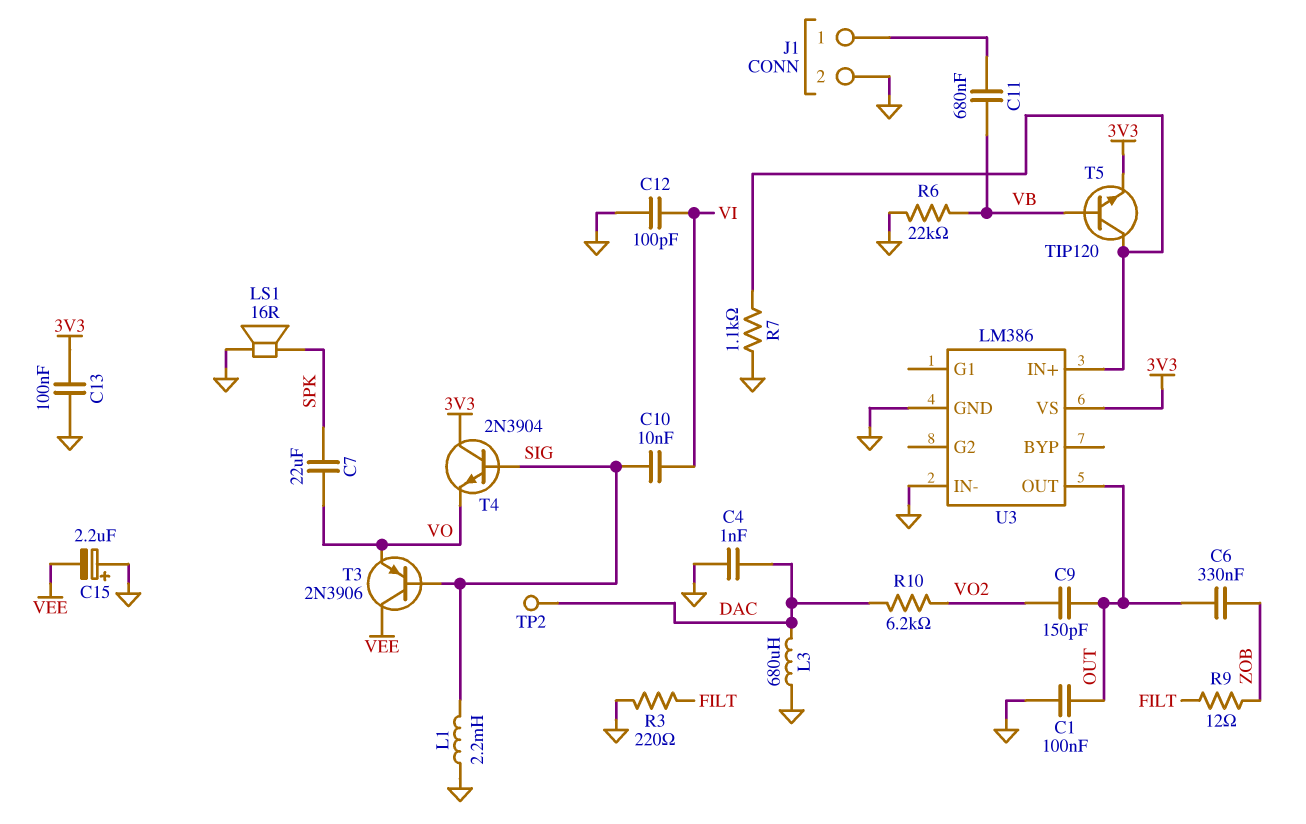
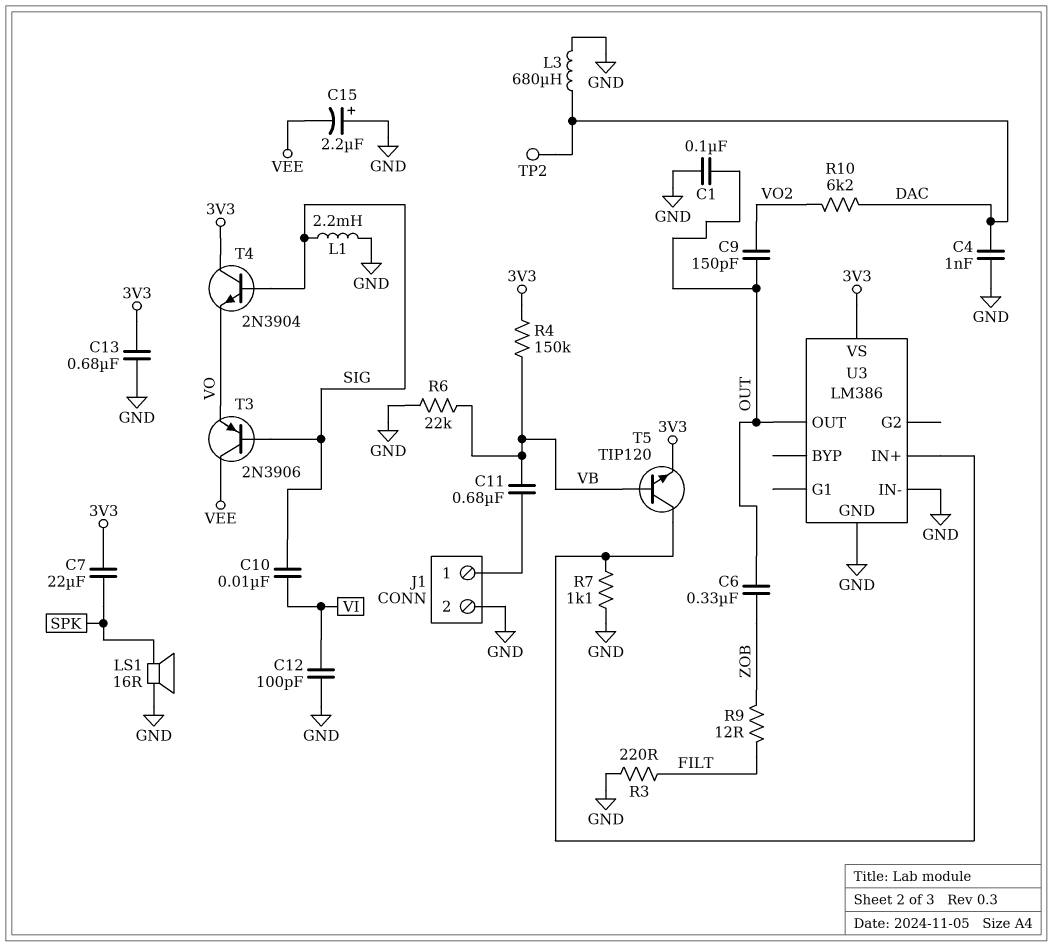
C7: 22uF (SPK, VO) -> 22uF (3V3, SPK)
C13: 100nF (3V3, GND) -> 680nF (3V3, GND)
R4: none -> 150k (3V3, VB)

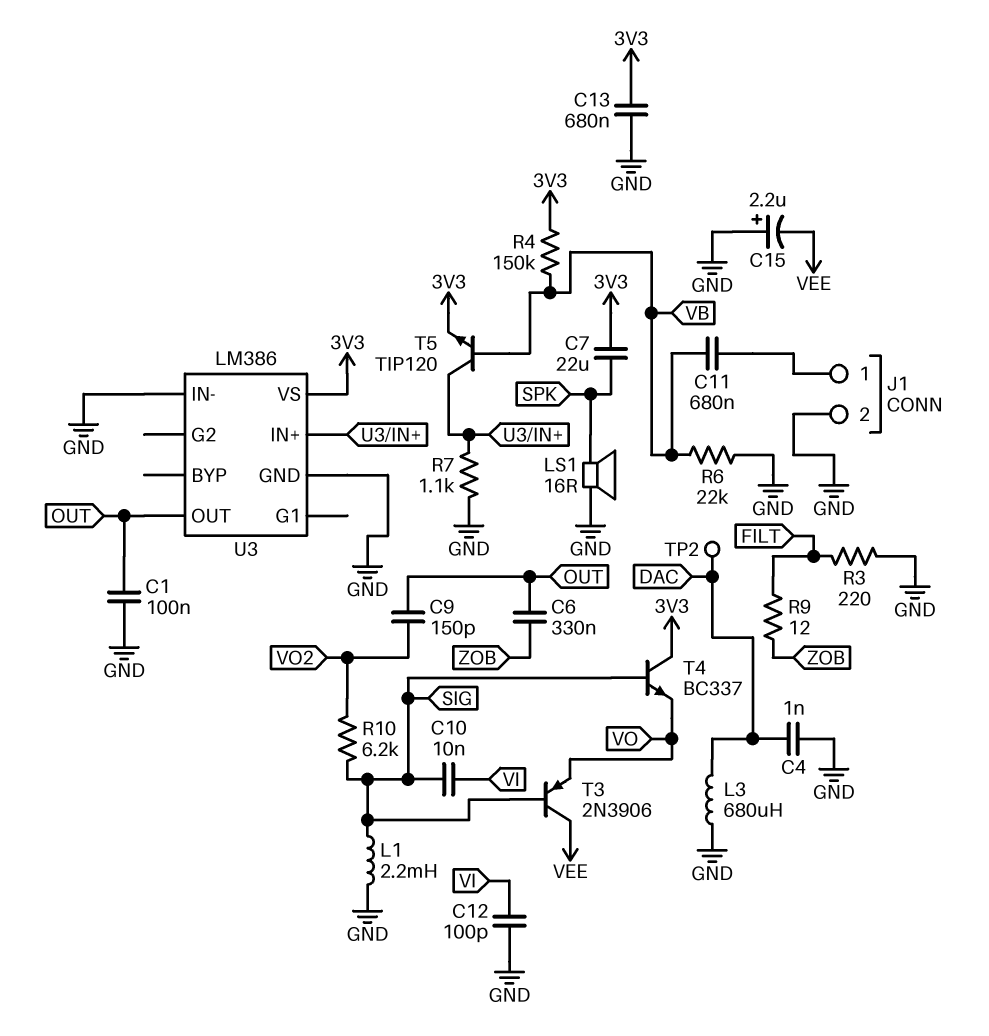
R10: 6.2k (DAC, VO2) -> 6.2k (SIG, VO2)
T4: NPN 2N3904 (B SIG, C 3V3, E VO) -> NPN BC337 (B SIG, C 3V3, E VO)

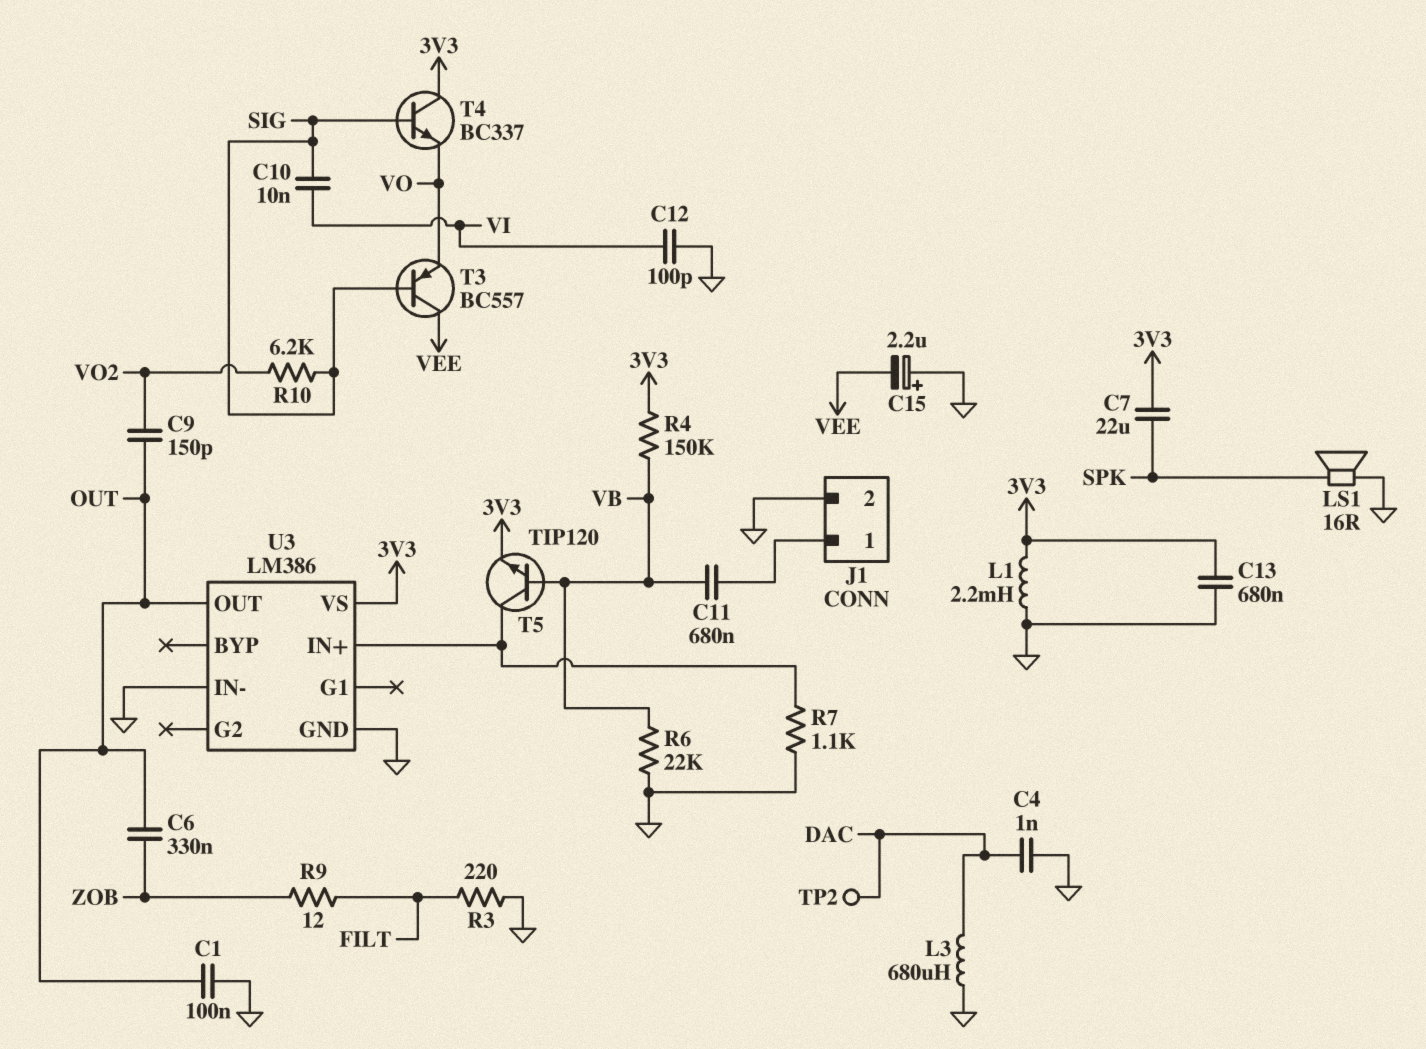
L1: 2.2mH (GND, SIG) -> 2.2mH (3V3, GND)
T3: PNP 2N3906 (B SIG, C VEE, E VO) -> PNP BC557 (B SIG, C VEE, E VO)

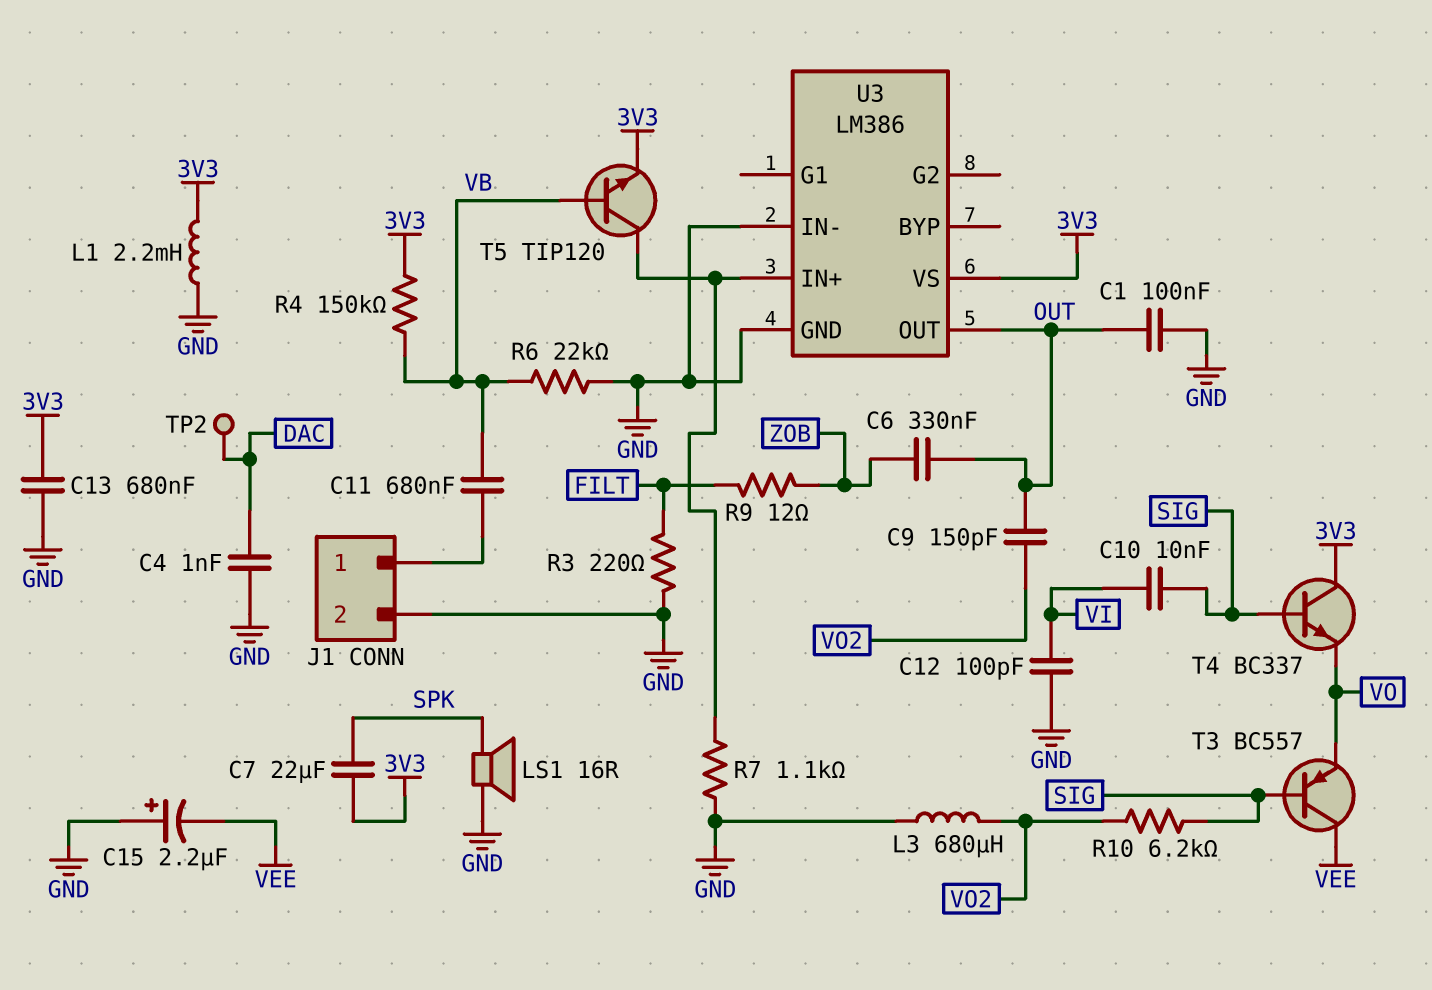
L3: 680uH (DAC, GND) -> 680uH (GND, VO2)

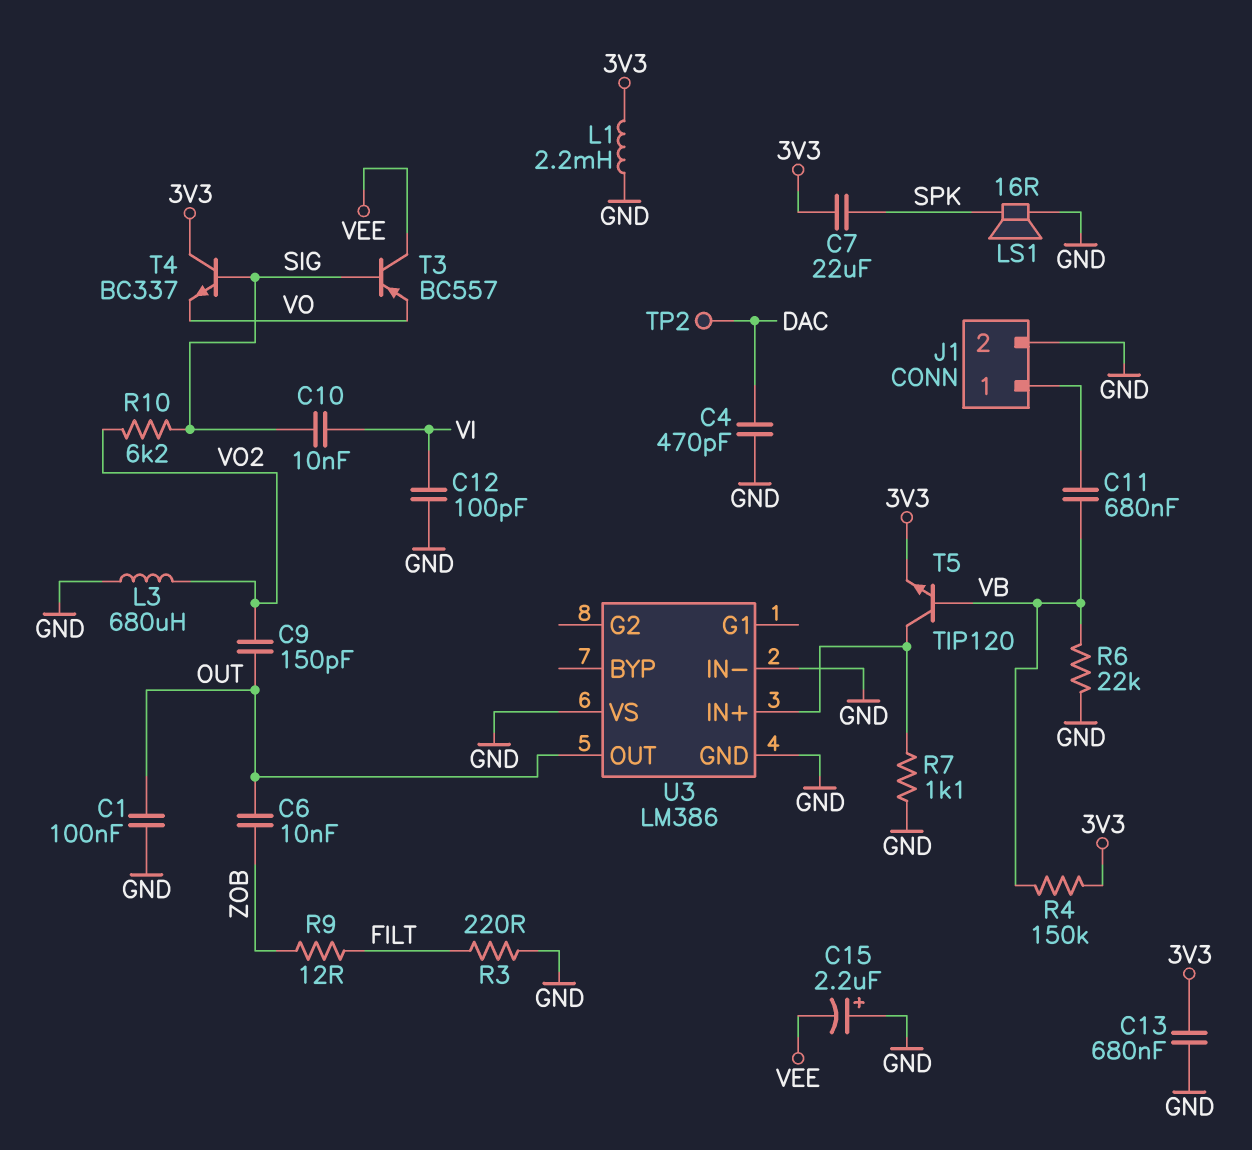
C4: 1nF (DAC, GND) -> 470pF (DAC, GND)
C6: 330nF (OUT, ZOB) -> 10nF (OUT, ZOB)
U3 pin VS: 3V3 -> GND

